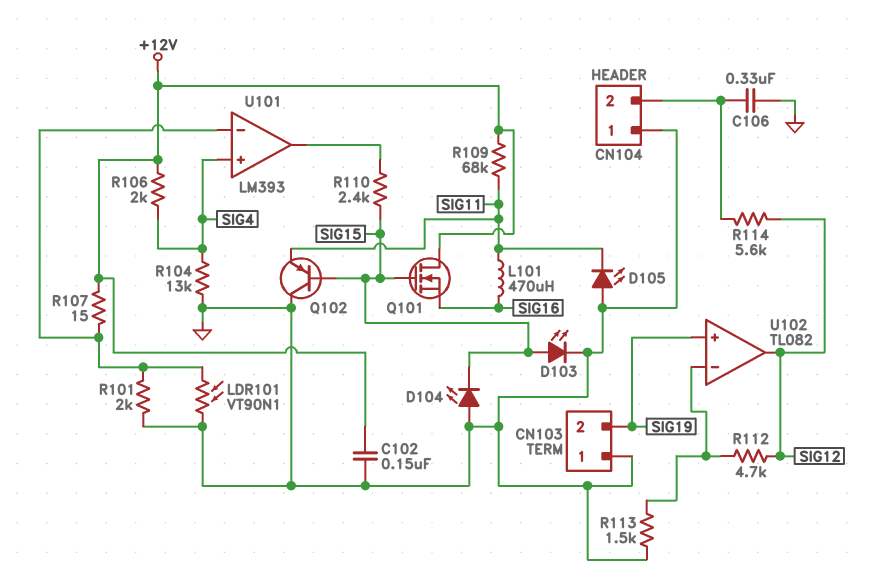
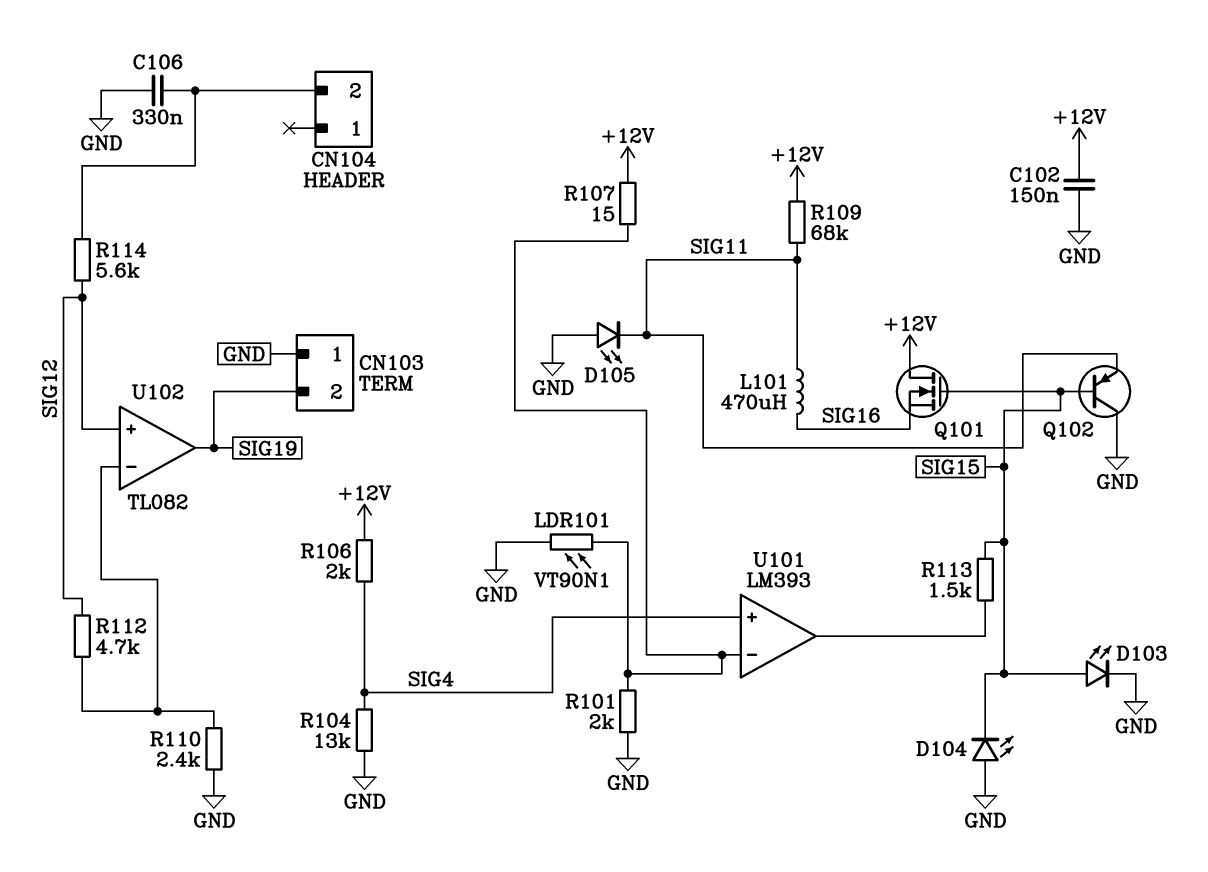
CN104 pin 1: GND -> none
R110: 2.4k (SIG15, U101/out) -> 2.4k (GND, U102/in-)
R113: 1.5k (GND, U102/in-) -> 1.5k (SIG15, U101/out)
U102 pin in+: SIG19 -> SIG12
U102 pin out: SIG12 -> SIG19

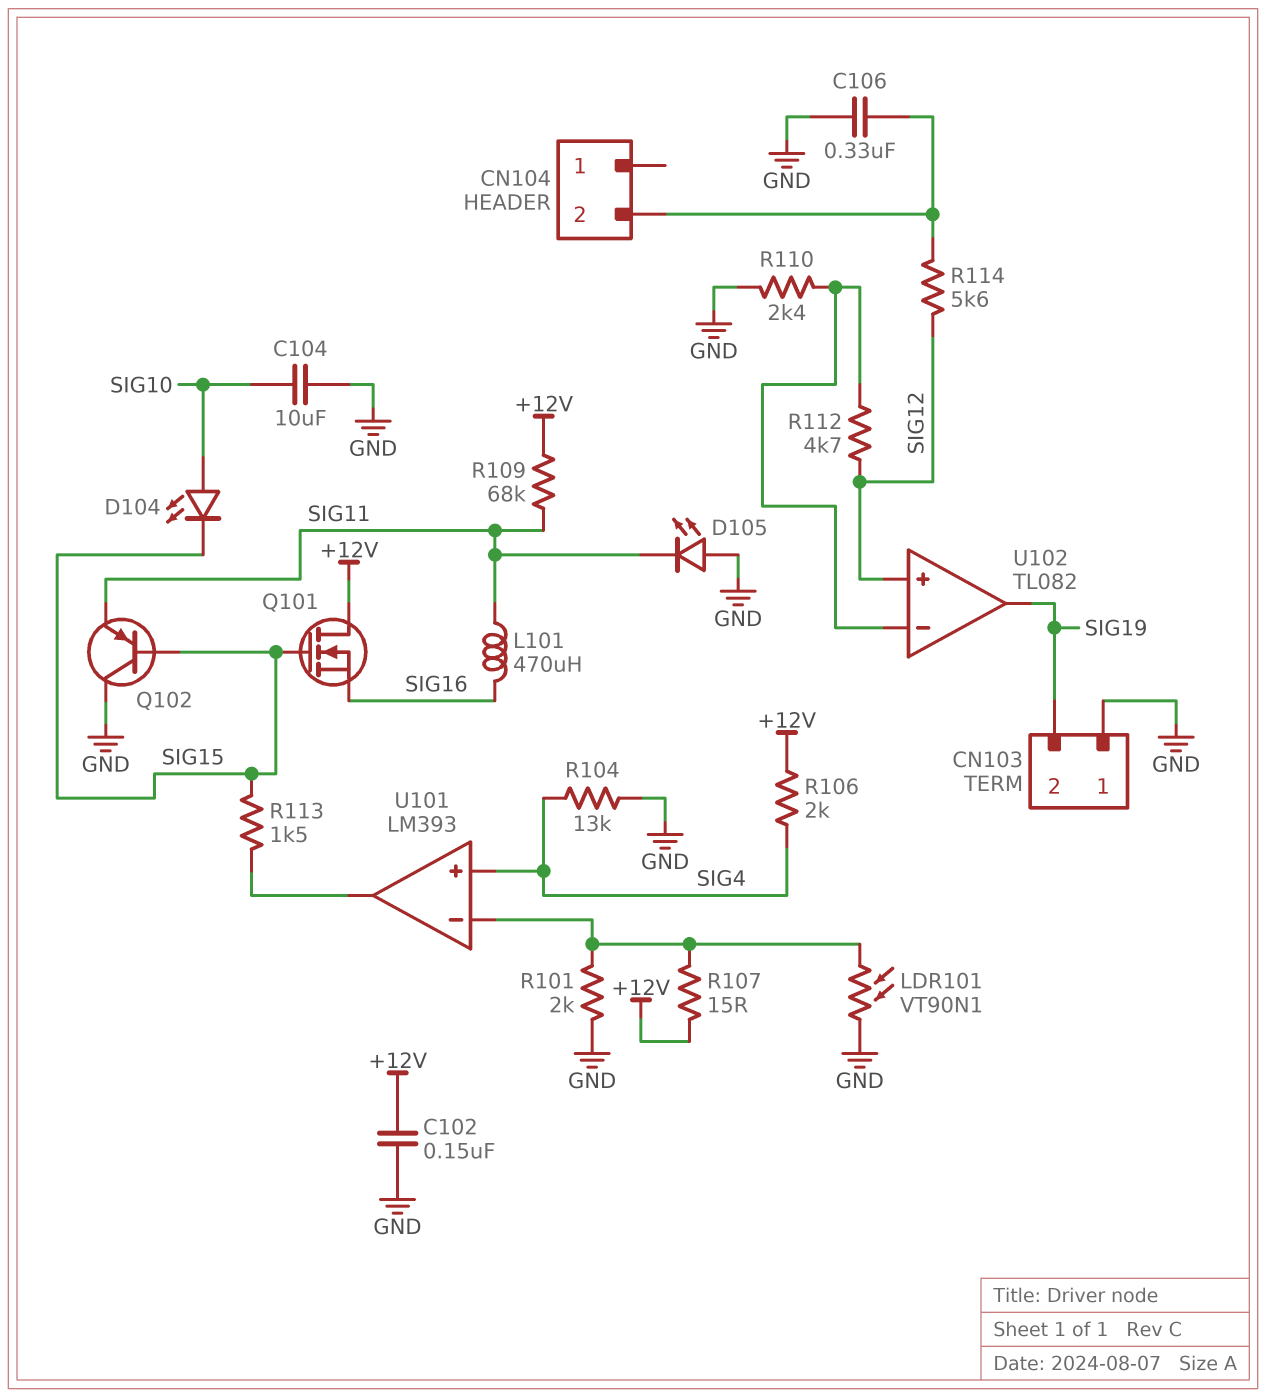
C104: none -> 10uF (GND, SIG10)
D103: LED (A SIG15, K GND) -> none
D104: LED (A GND, K SIG15) -> LED (A SIG10, K SIG15)

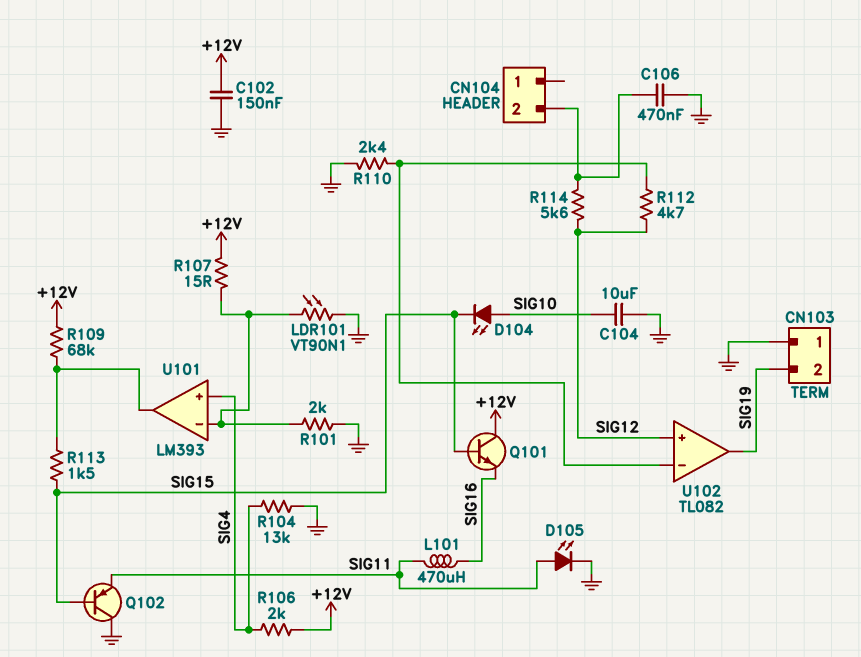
C106: 330nF (CN104/2, GND) -> 470nF (CN104/2, GND)
D105: LED (A GND, K SIG11) -> LED (A SIG11, K GND)
Q101: NMOS (G SIG15, D +12V, S SIG16) -> NPN (B SIG15, C +12V, E SIG16)
R109: 68k (+12V, SIG11) -> 68k (+12V, U101/out)

